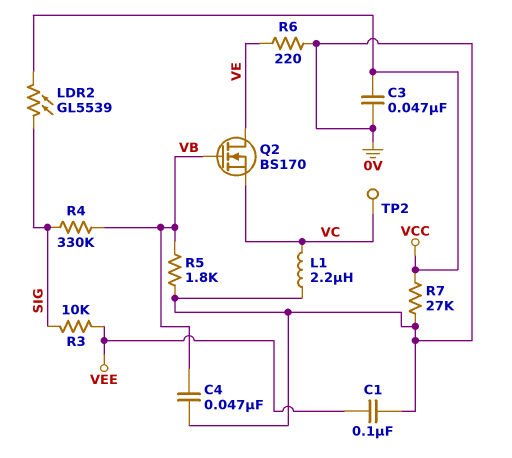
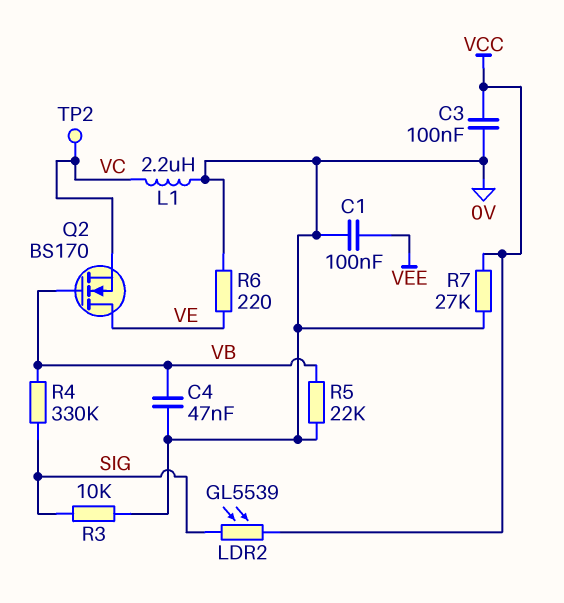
C3: 47nF (0V, VCC) -> 100nF (0V, VCC)
R3: 10k (SIG, VEE) -> 10k (0V, SIG)
R5: 1.8k (0V, VB) -> 22k (0V, VB)

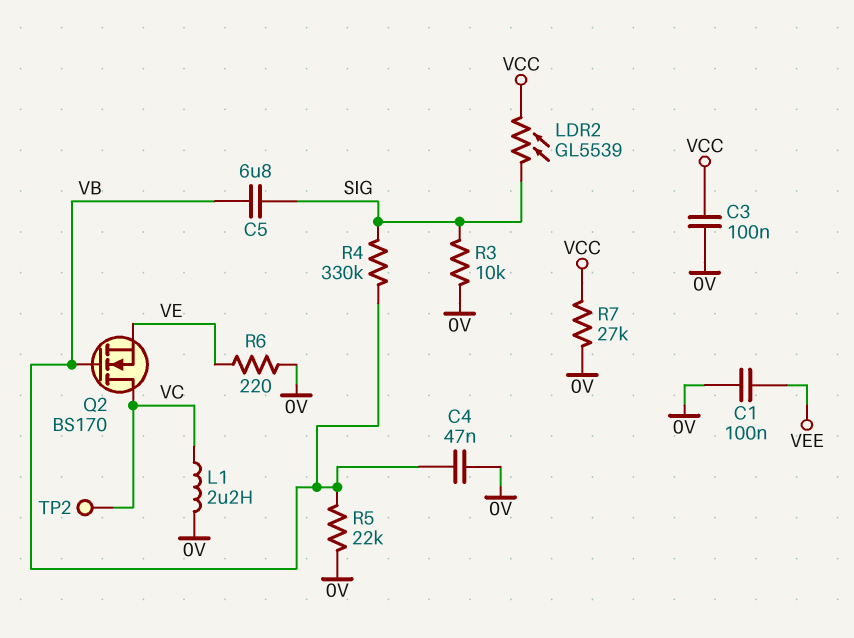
C5: none -> 6.8uF (SIG, VB)
Q2: NMOS BS170 (G VB, D VE, S VC) -> NMOS BS170 (G VB, D VC, S VE)

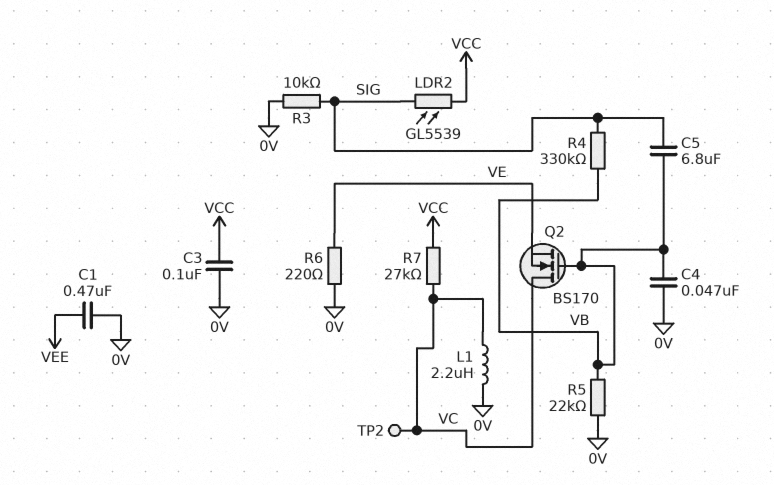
C1: 100nF (0V, VEE) -> 470nF (0V, VEE)
R7: 27k (0V, VCC) -> 27k (VC, VCC)

